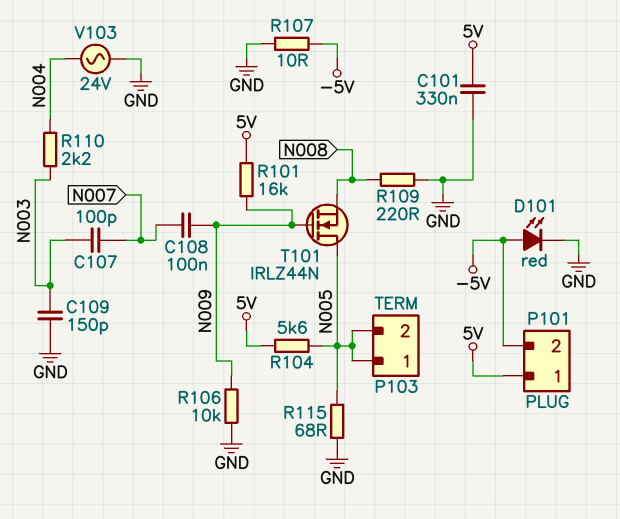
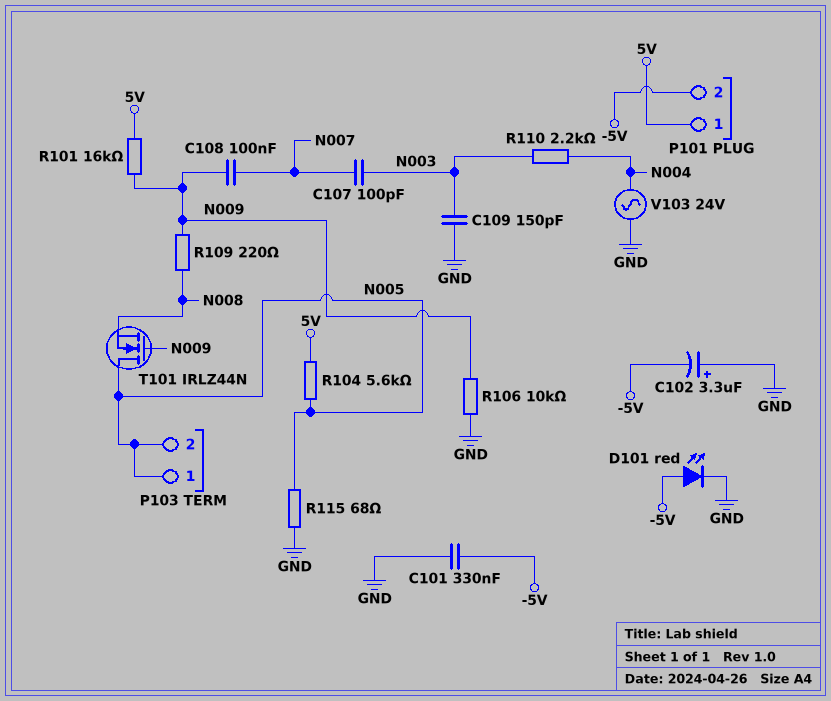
C101: 330nF (5V, GND) -> 330nF (-5V, GND)
C102: none -> 3.3uF (plus GND, minus -5V)
R107: 10 (-5V, GND) -> none
R109: 220 (GND, N008) -> 220 (N008, N009)

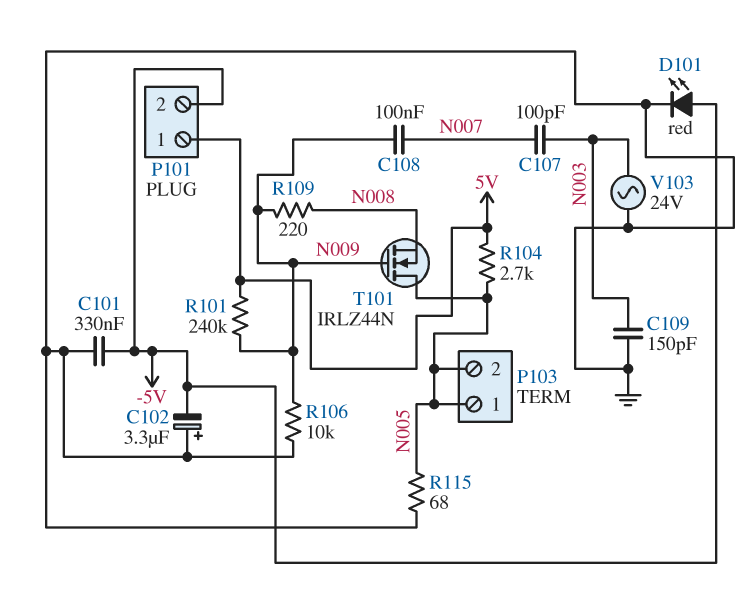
R101: 16k (5V, N009) -> 240k (5V, N009)
R104: 5.6k (5V, N005) -> 2.7k (5V, N005)
R110: 2.2k (N003, N004) -> none
V103: AC 24V (GND, N004) -> AC 24V (GND, N003)

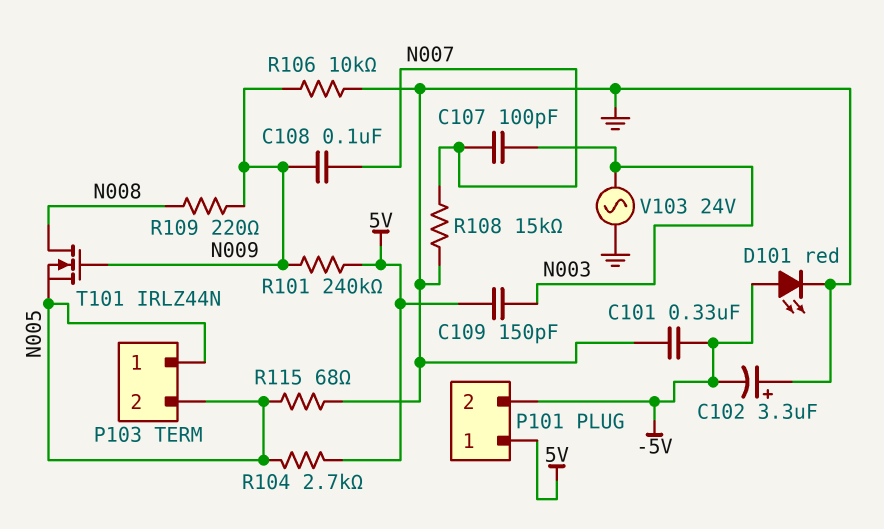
C109: 150pF (GND, N003) -> 150pF (5V, N003)
R108: none -> 15k (GND, N007)
T101: NMOS IRLZ44N (G N009, D N005, S N008) -> NMOS IRLZ44N (G N009, D N008, S N005)

